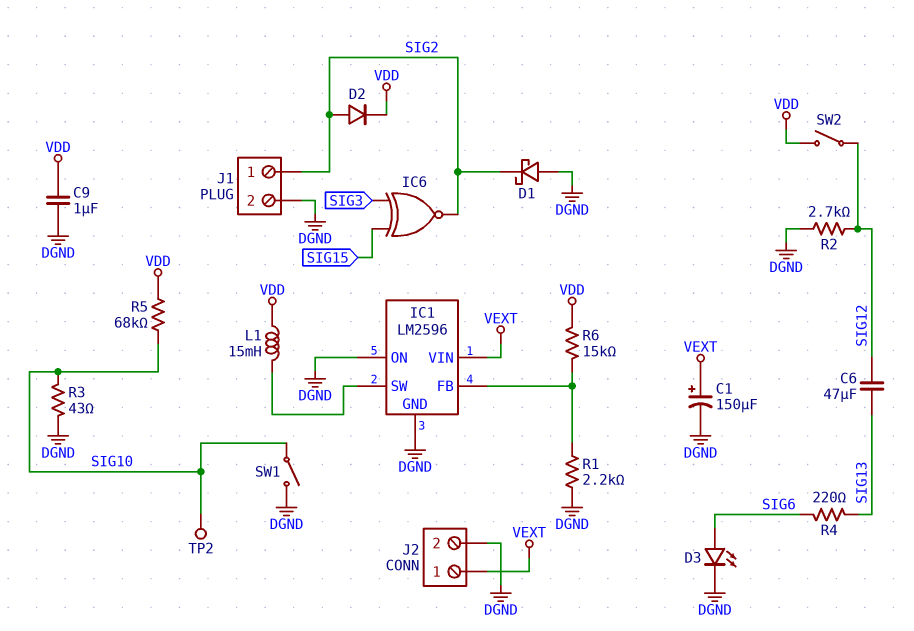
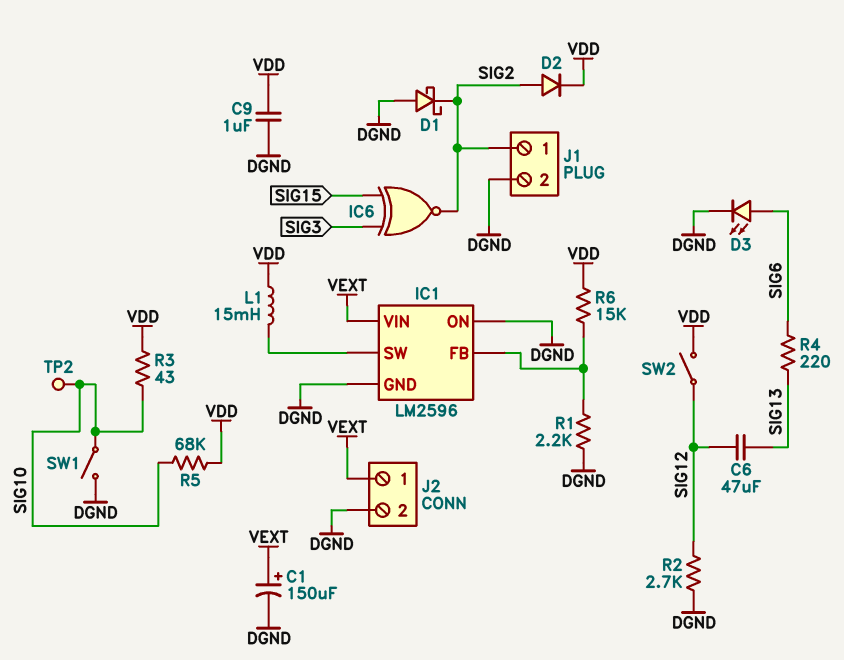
R3: 43 (DGND, SIG10) -> 43 (SIG10, VDD)

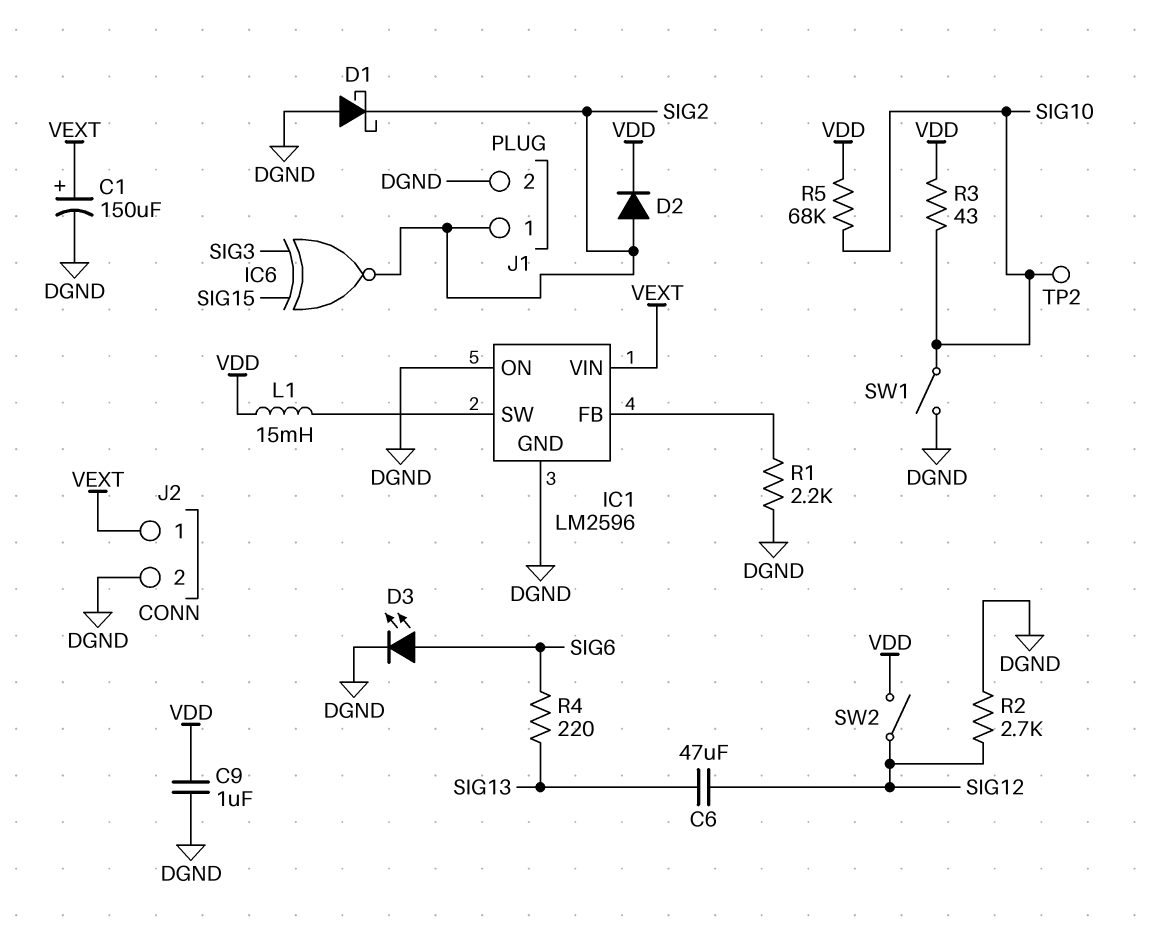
R6: 15k (IC1/FB, VDD) -> none

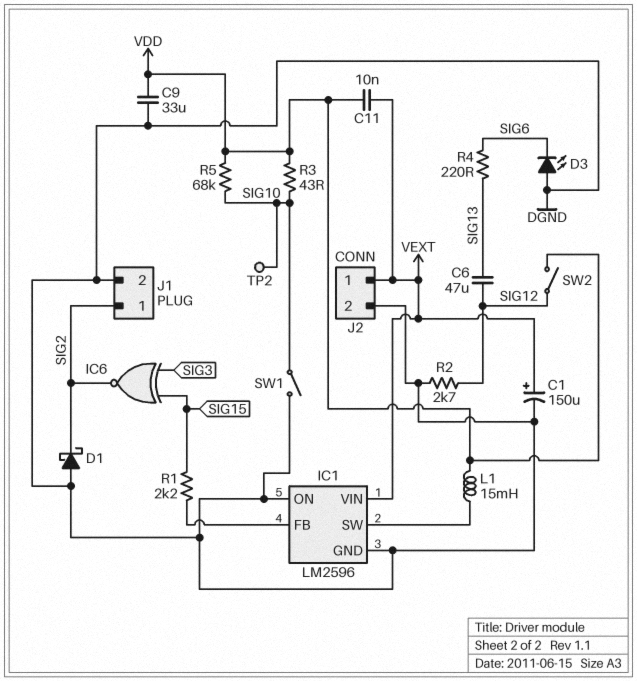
C9: 1uF (DGND, VDD) -> 33uF (DGND, VDD)
C11: none -> 10nF (VDD, VEXT)
D2: diode (A SIG2, K VDD) -> none
D3: LED (A SIG6, K DGND) -> LED (A DGND, K SIG6)
R1: 2.2k (DGND, IC1/FB) -> 2.2k (IC1/FB, SIG15)

